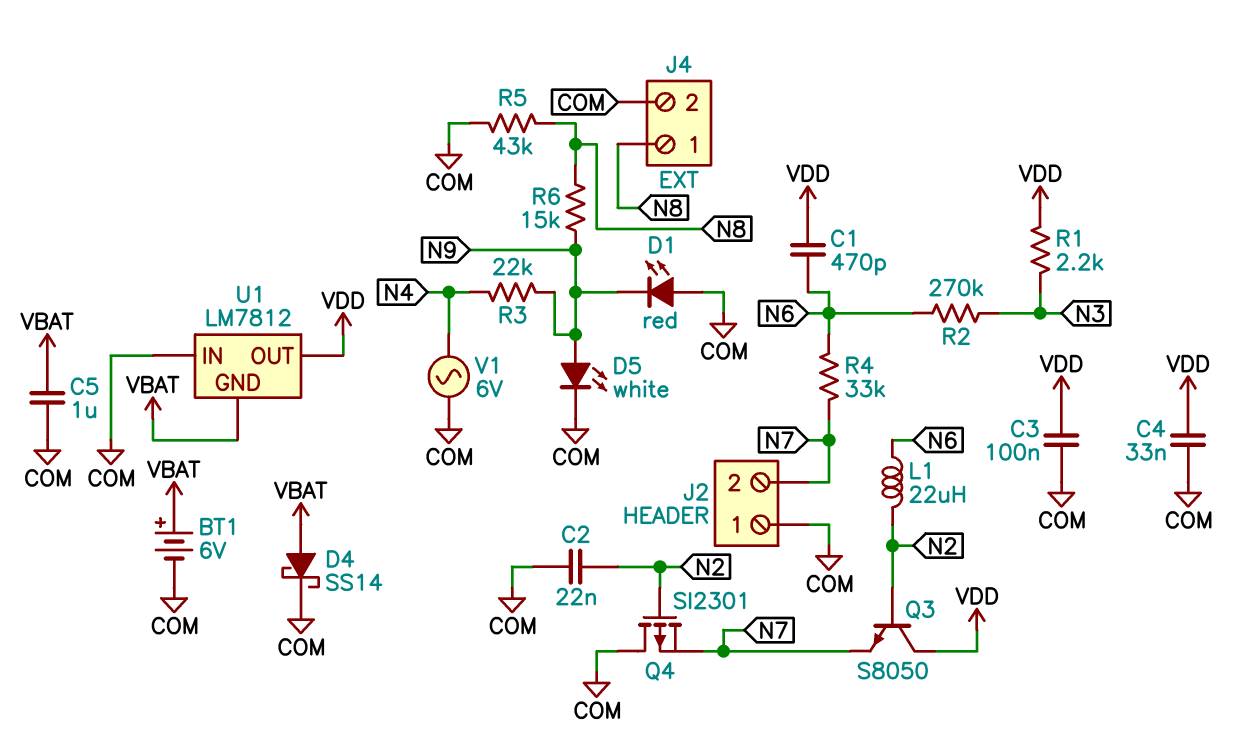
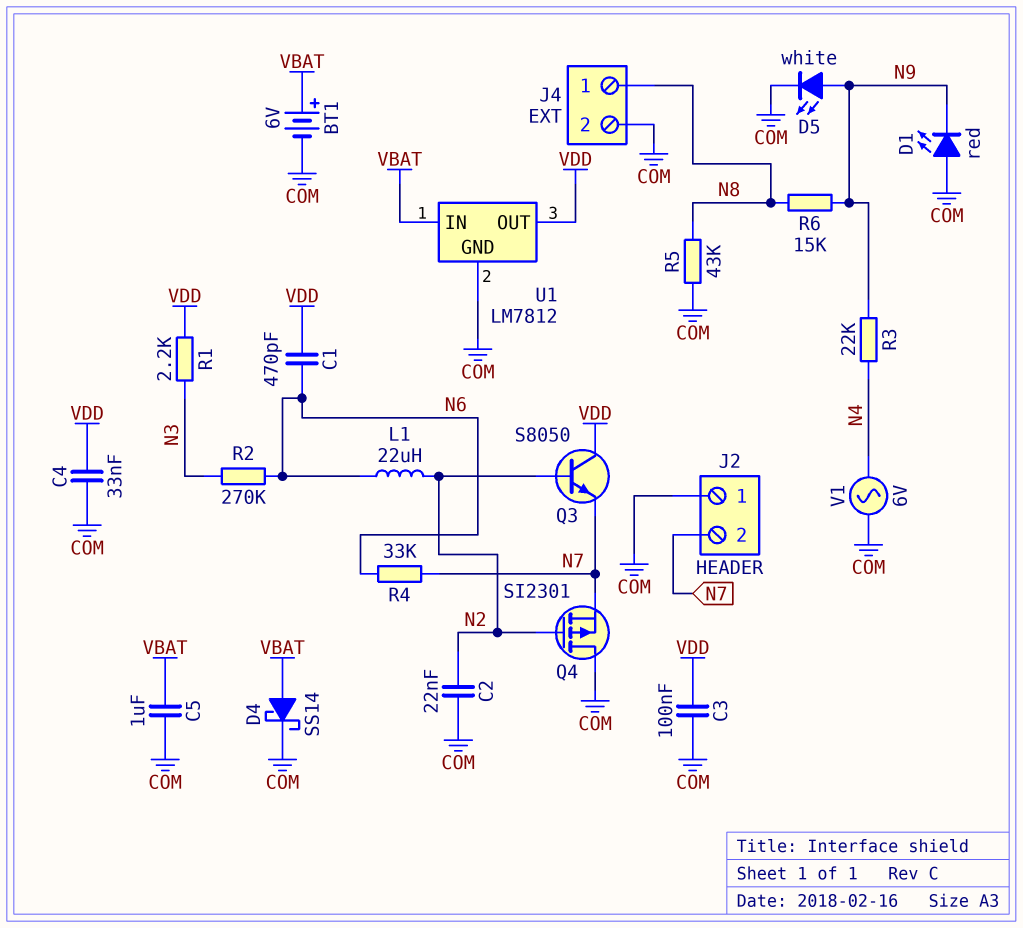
U1 pin GND: VBAT -> COM
U1 pin IN: COM -> VBAT

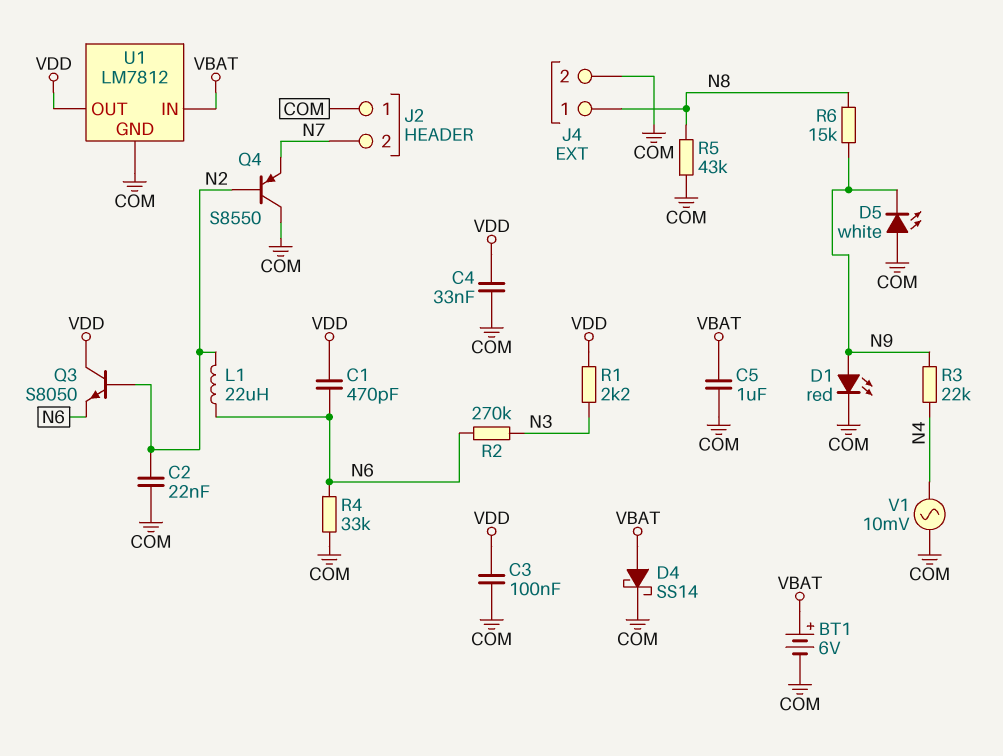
D1: LED red (A COM, K N9) -> LED red (A N9, K COM)
D5: LED white (A N9, K COM) -> LED white (A COM, K N9)
Q3: NPN S8050 (B N2, C VDD, E N7) -> NPN S8050 (B N2, C VDD, E N6)
Q4: PMOS SI2301 (G N2, D COM, S N7) -> PNP S8550 (B N2, C COM, E N7)
R4: 33k (N6, N7) -> 33k (COM, N6)
V1: AC 6V (COM, N4) -> AC 10mV (COM, N4)

